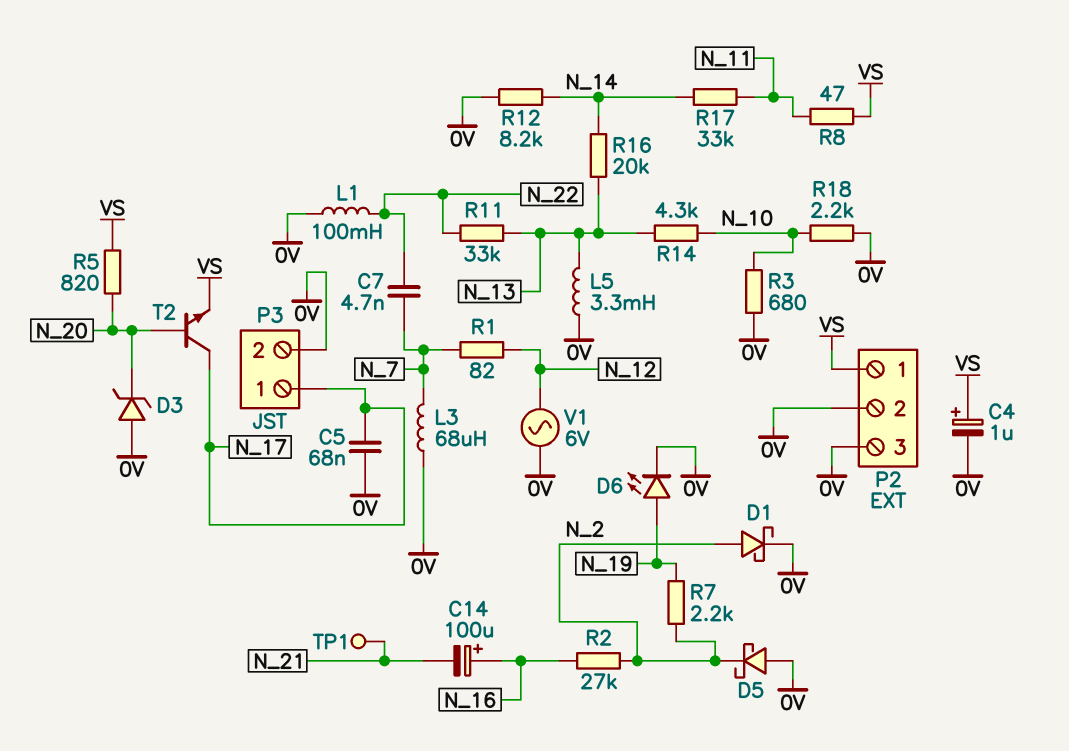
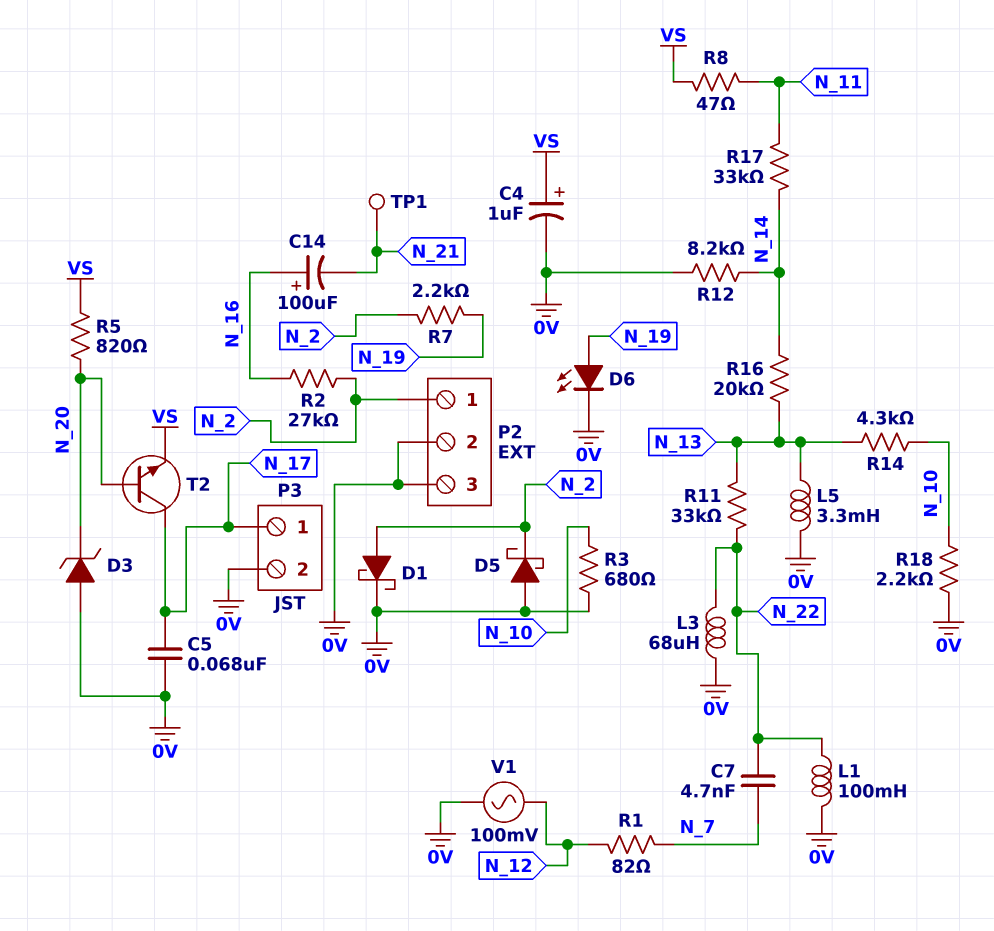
L3: 68uH (0V, N_7) -> 68uH (0V, N_22)
P2 pin 1: VS -> N_2
V1: AC 6V (0V, N_12) -> AC 100mV (0V, N_12)

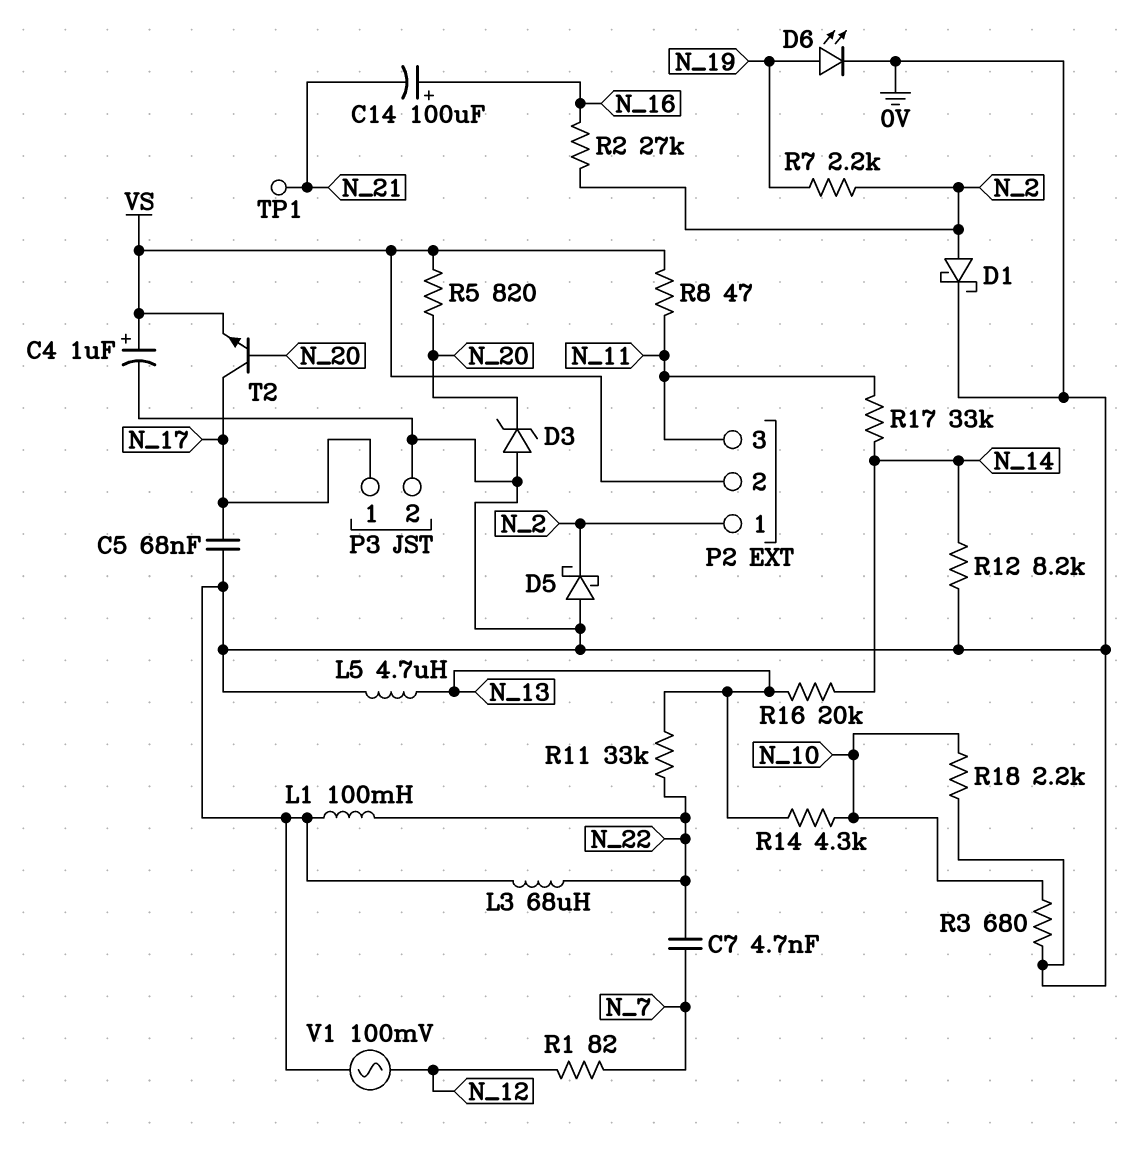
L5: 3.3mH (0V, N_13) -> 4.7uH (0V, N_13)
P2 pin 2: 0V -> VS
P2 pin 3: 0V -> N_11

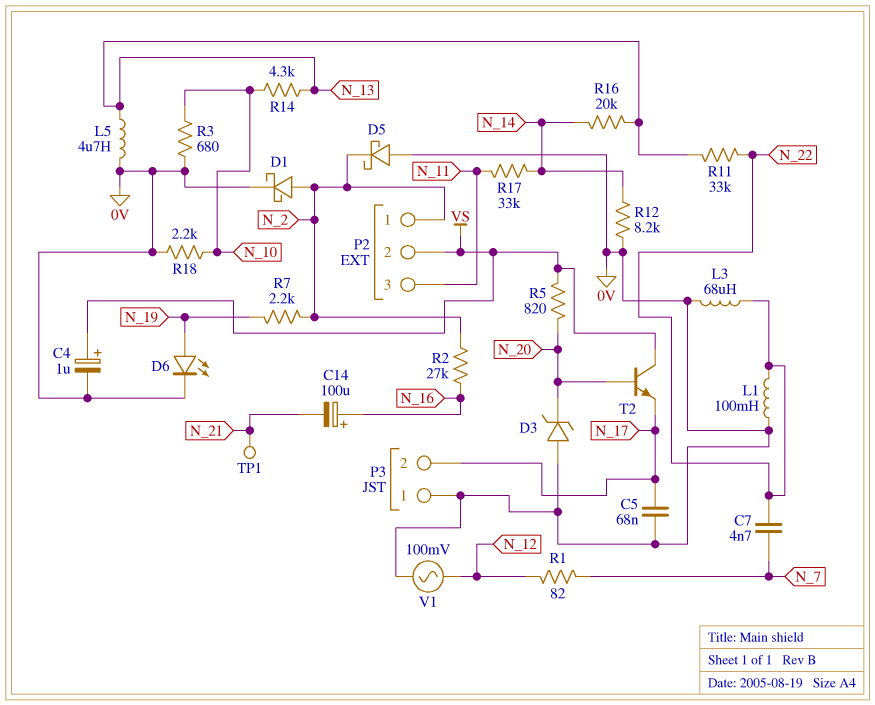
P3 pin 1: N_17 -> 0V
P3 pin 2: 0V -> N_17
R8: 47 (N_11, VS) -> none
T2: NPN (B N_20, C N_17, E VS) -> NPN (B N_20, C VS, E N_17)

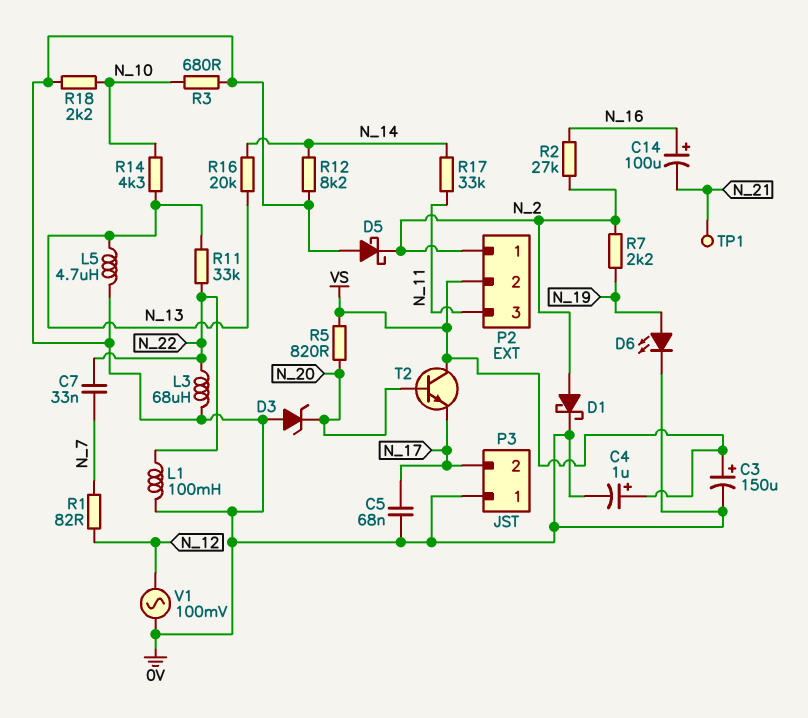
C3: none -> 150uF (plus VS, minus 0V)
C7: 4.7nF (N_7, N_22) -> 33nF (N_7, N_22)

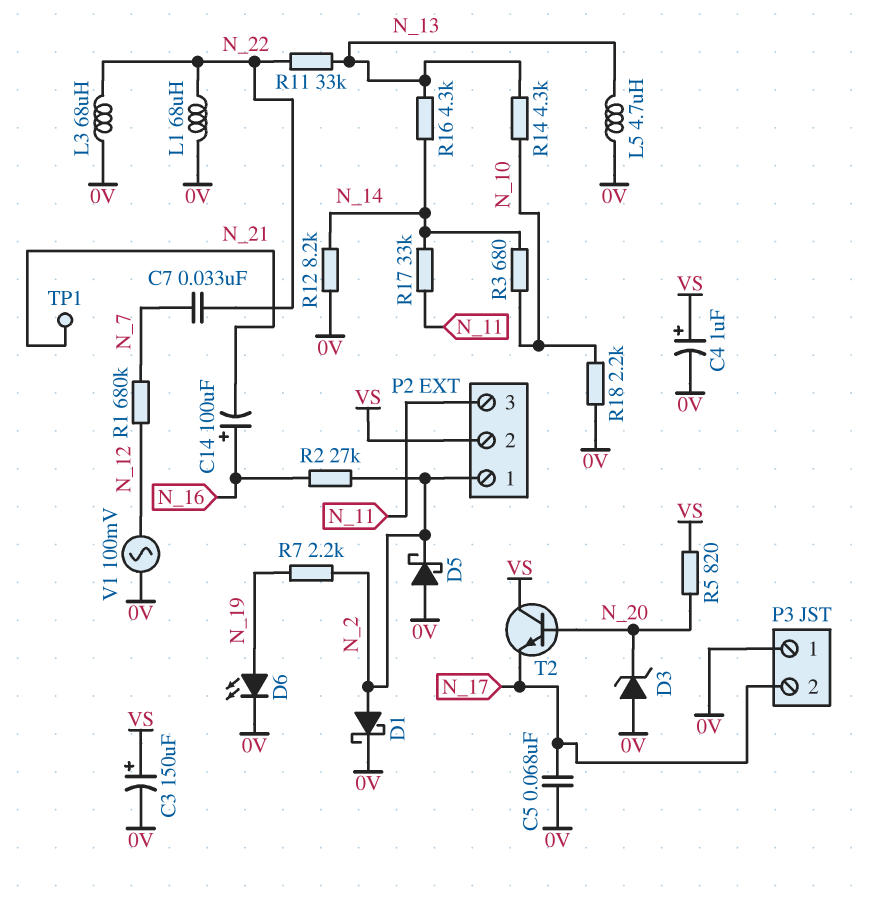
L1: 100mH (0V, N_22) -> 68uH (0V, N_22)
R1: 82 (N_7, N_12) -> 680k (N_7, N_12)
R3: 680 (0V, N_10) -> 680 (N_10, N_14)
R16: 20k (N_13, N_14) -> 4.3k (N_13, N_14)

